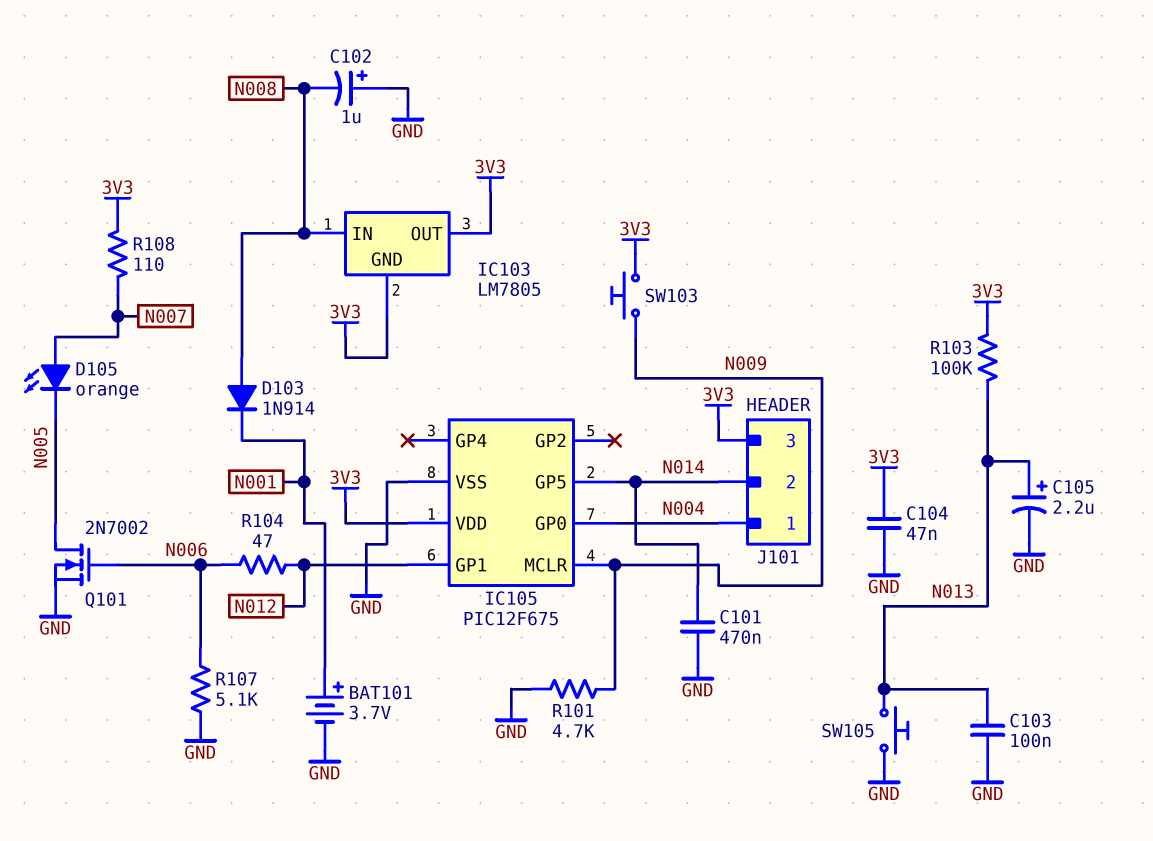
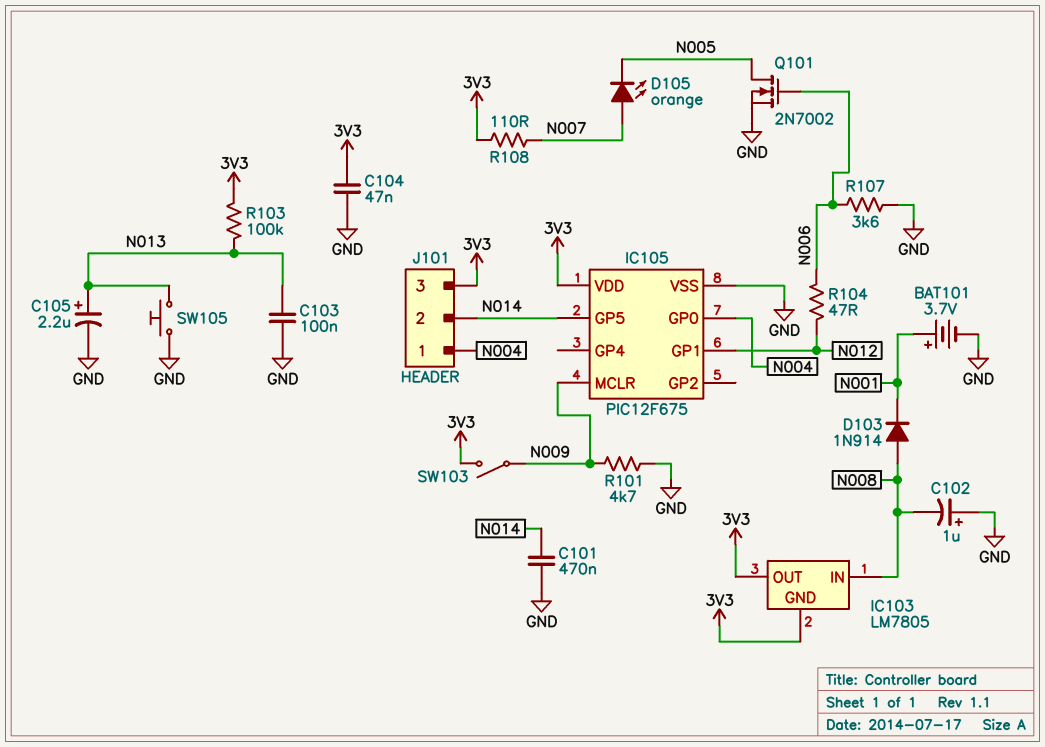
R107: 5.1k (GND, N006) -> 3.6k (GND, N006)
SW103: button (3V3, N009) -> switch (3V3, N009)

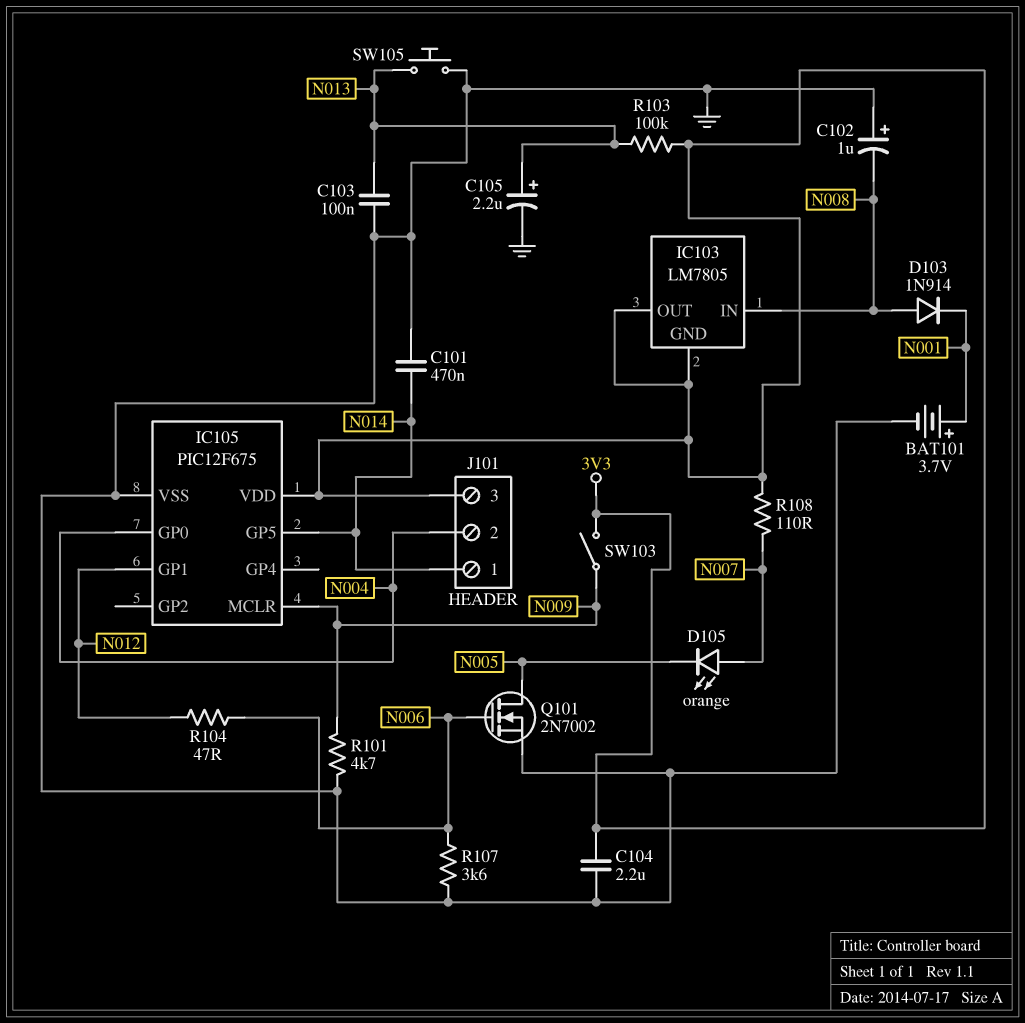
C104: 47nF (3V3, GND) -> 2.2uF (3V3, GND)
J101 pin 1: N004 -> N014
J101 pin 2: N014 -> N004

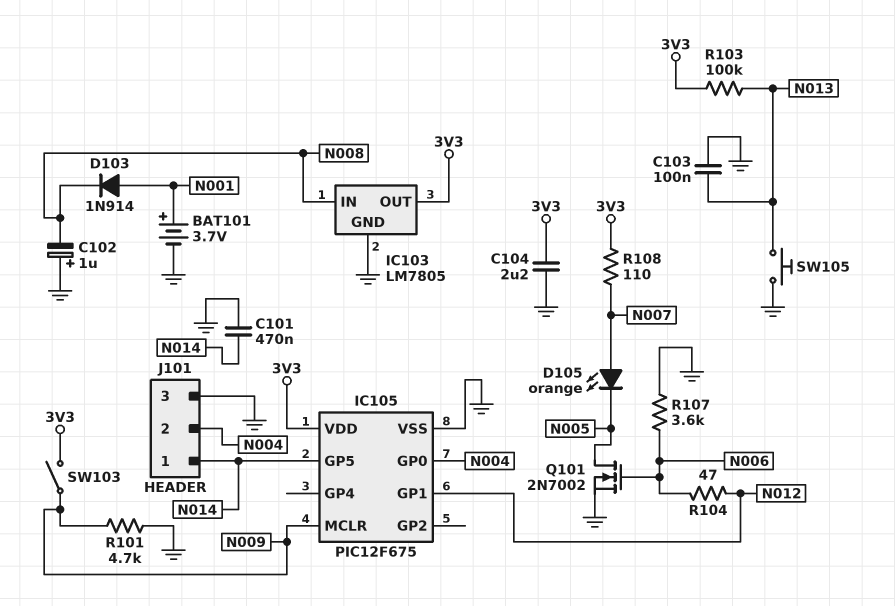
C105: 2.2uF (plus N013, minus GND) -> none
D103: diode 1N914 (A N008, K N001) -> diode 1N914 (A N001, K N008)
IC103 pin GND: 3V3 -> GND
J101 pin 3: 3V3 -> GND

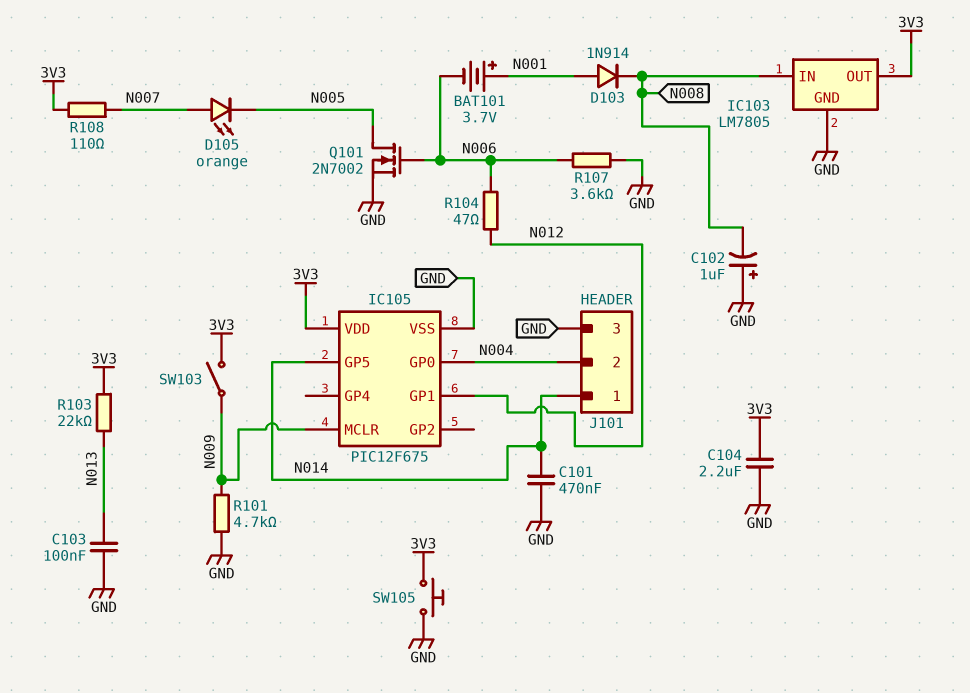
BAT101: 3.7V (plus N001, minus GND) -> 3.7V (plus N001, minus N006)
R103: 100k (3V3, N013) -> 22k (3V3, N013)
SW105: button (GND, N013) -> button (3V3, GND)

